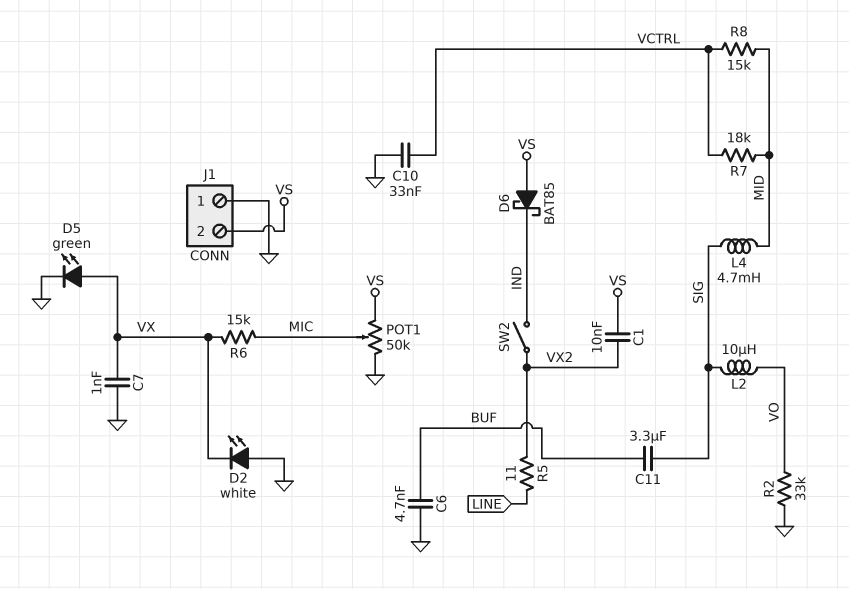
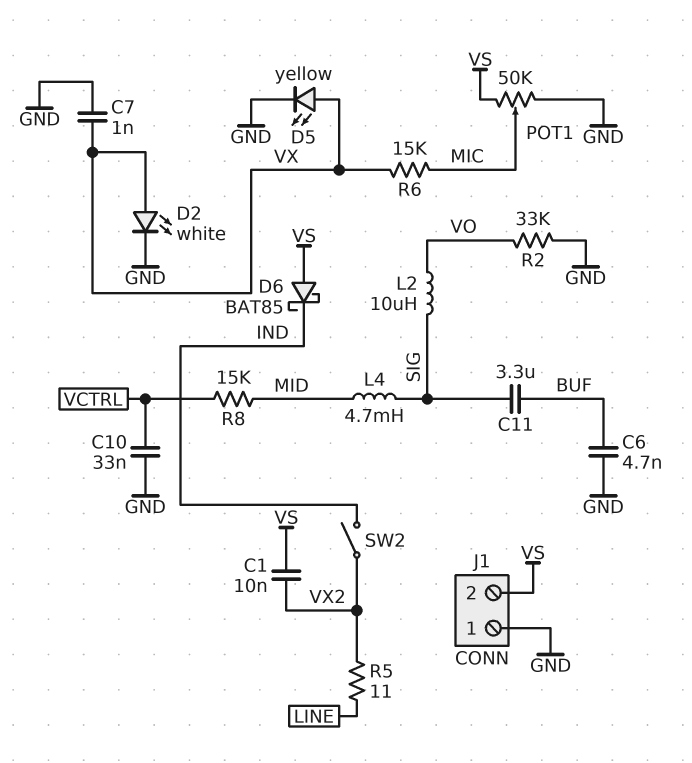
D2: LED white (A GND, K VX) -> LED white (A VX, K GND)
D5: LED green (A VX, K GND) -> LED yellow (A VX, K GND)
R7: 18k (MID, VCTRL) -> none

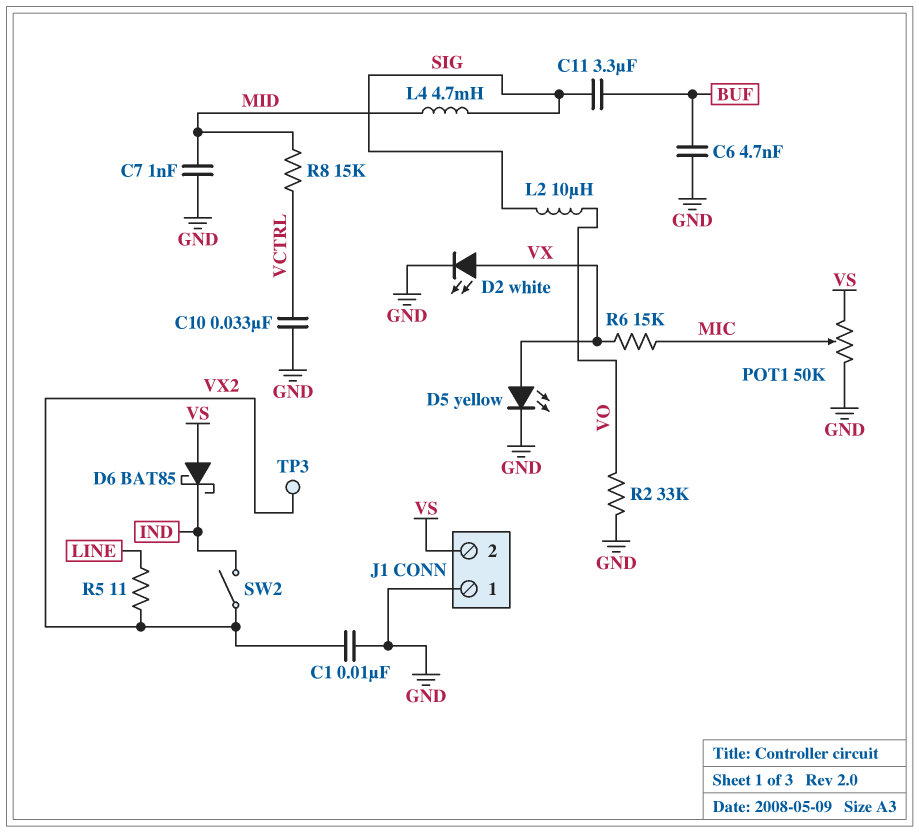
C1: 10nF (VS, VX2) -> 10nF (GND, VX2)
C7: 1nF (GND, VX) -> 1nF (GND, MID)
TP3: none -> test point (VX2)

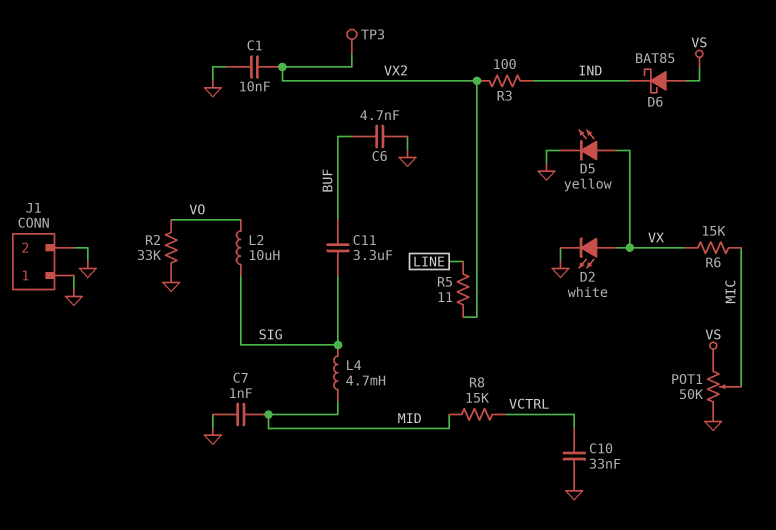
J1 pin 2: VS -> GND
R3: none -> 100 (IND, VX2)
SW2: switch (IND, VX2) -> none

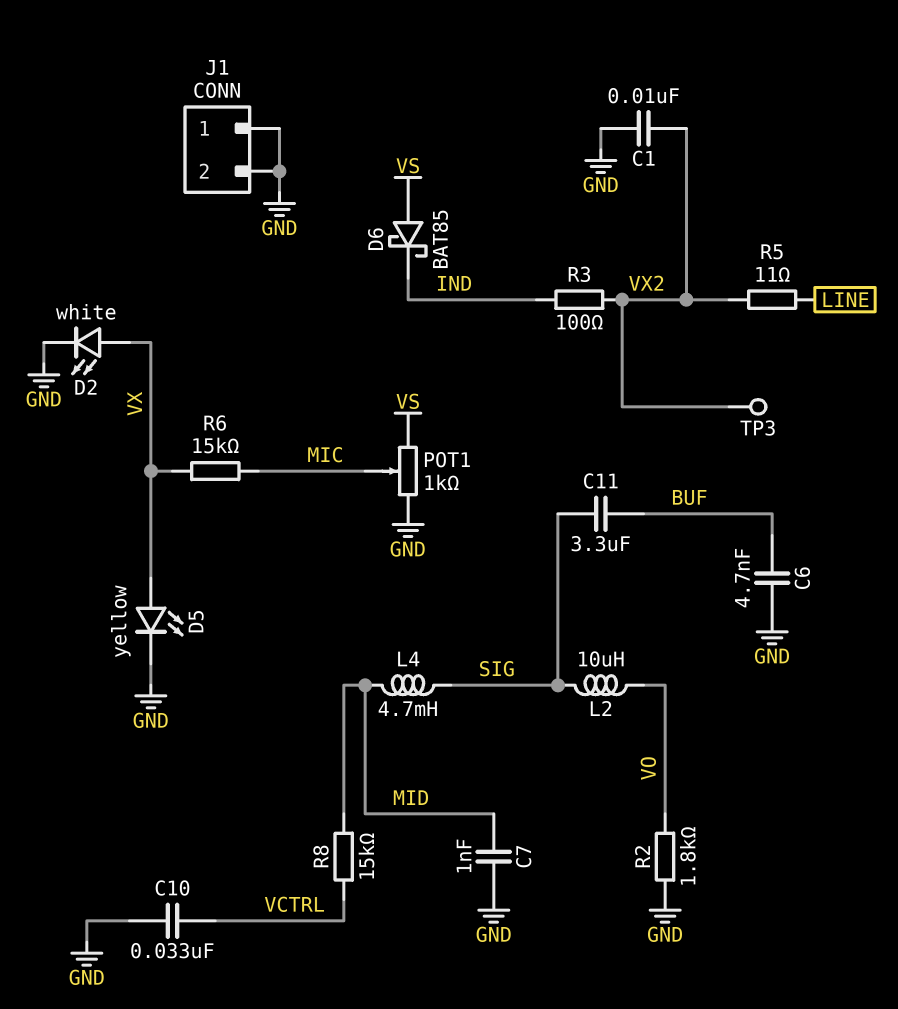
POT1: 50k (GND, VS, wiper MIC) -> 1k (GND, VS, wiper MIC)
R2: 33k (GND, VO) -> 1.8k (GND, VO)

